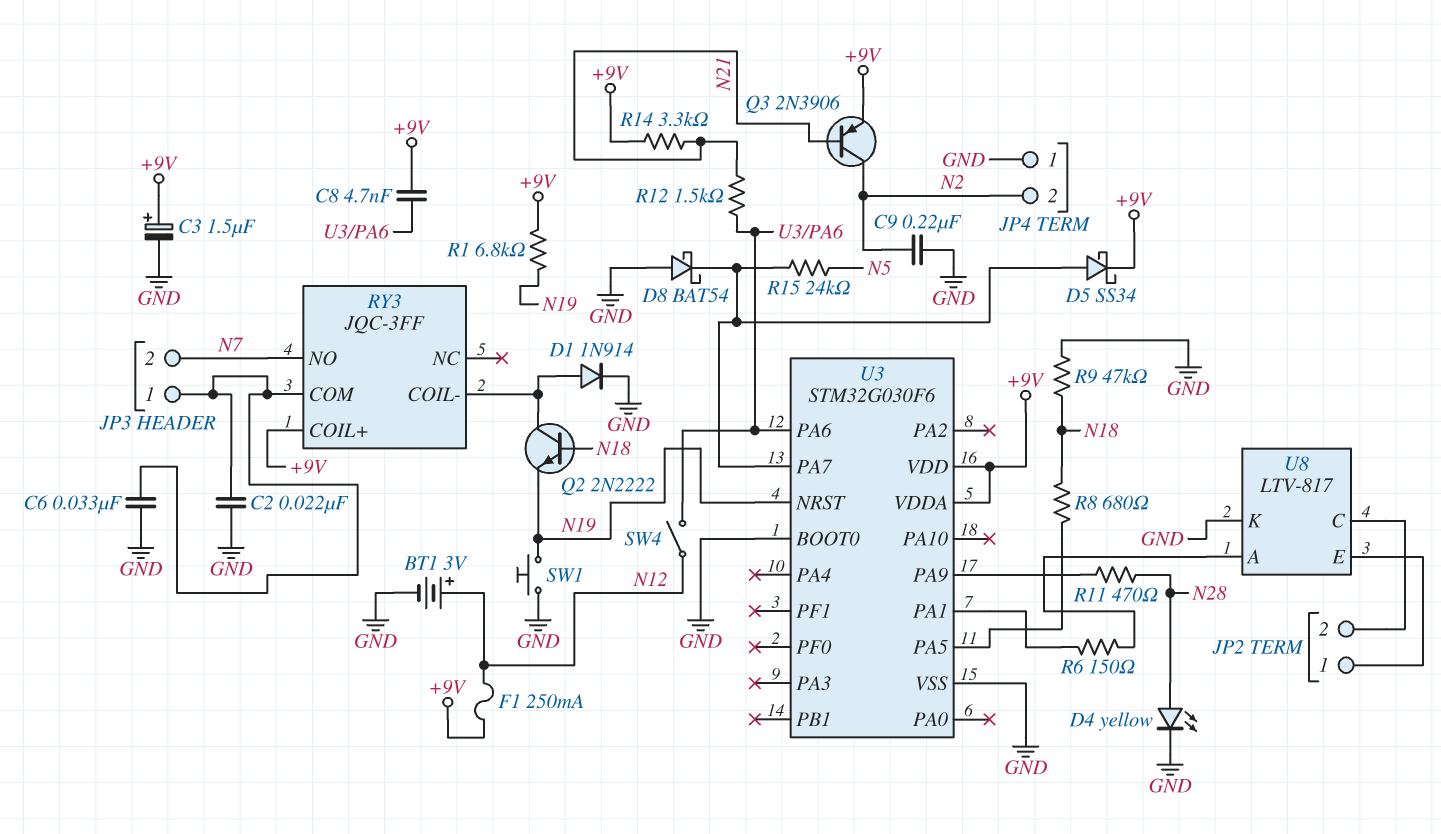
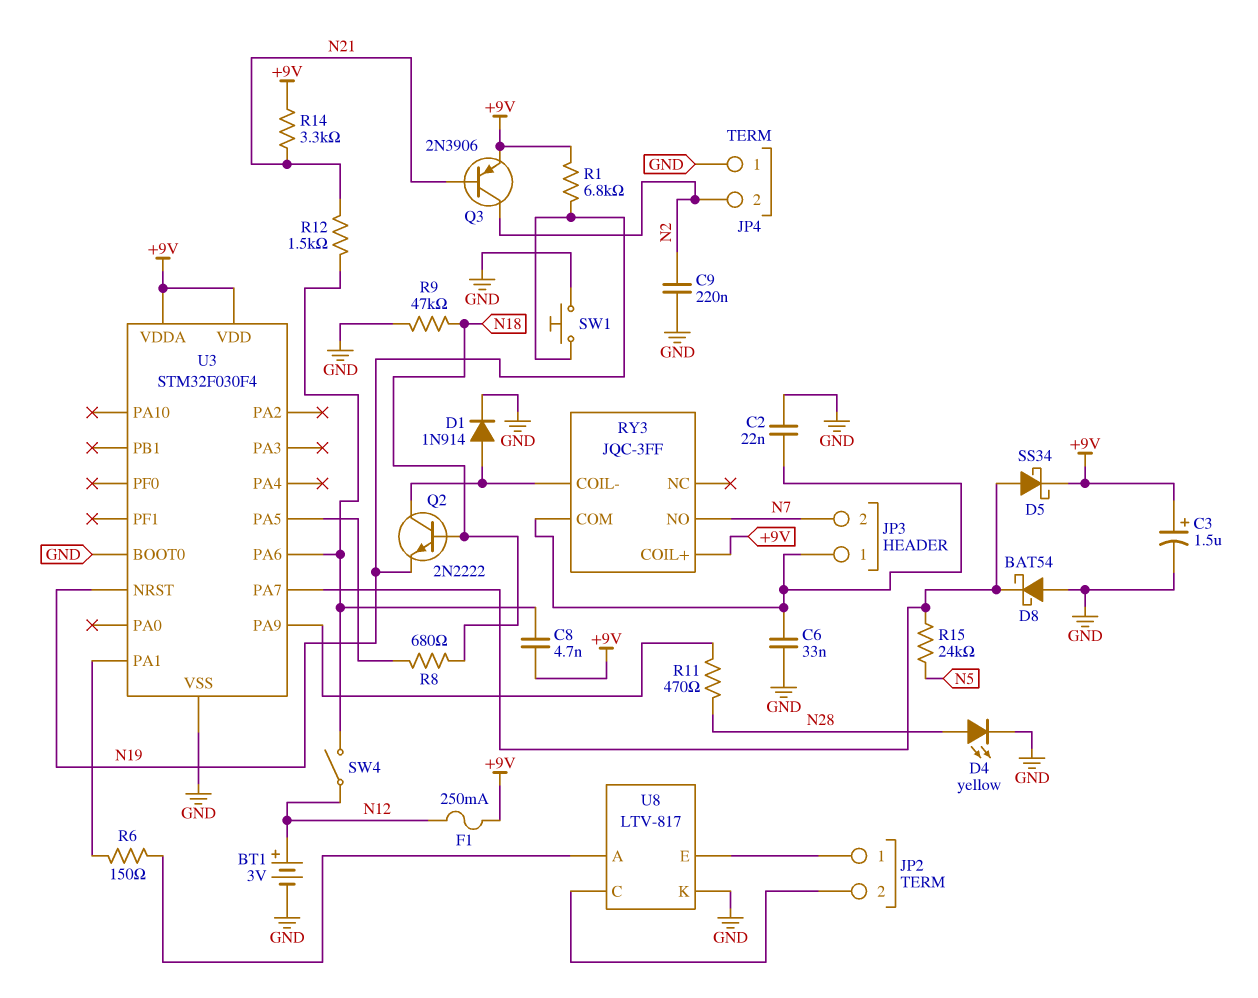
U3: STM32G030F6 -> STM32F030F4

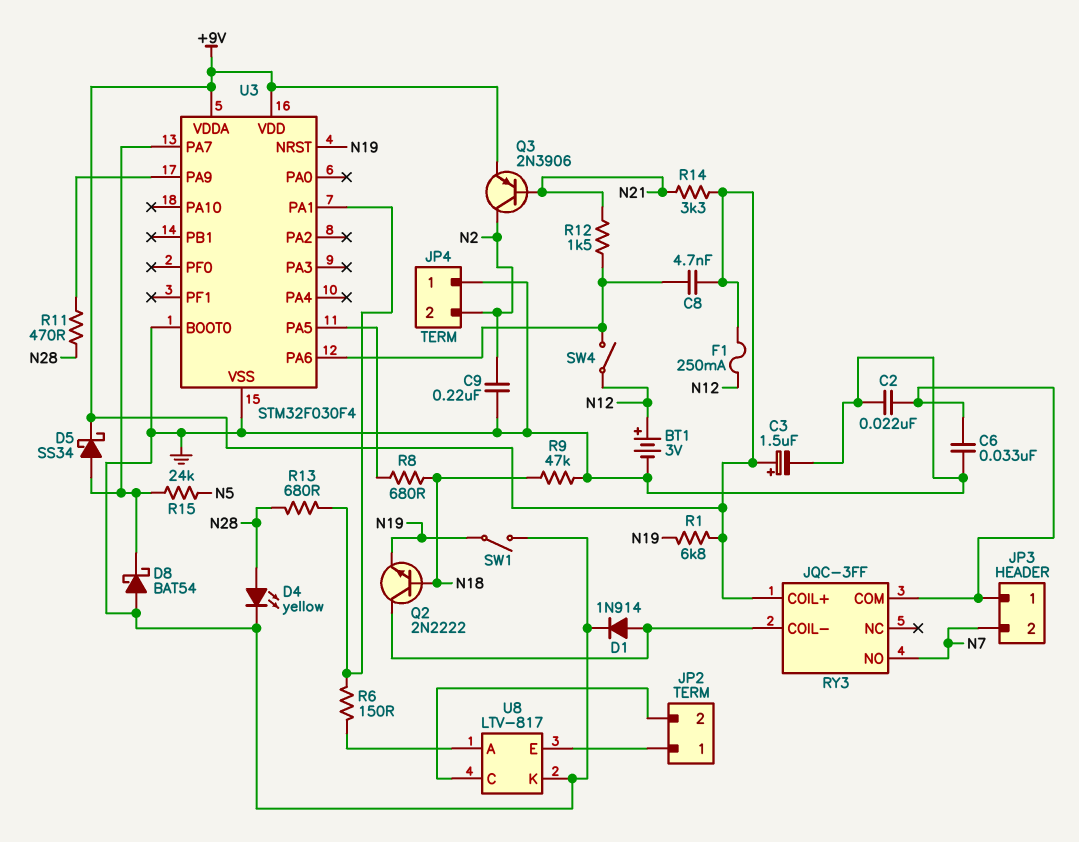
R13: none -> 680 (N28, U3/PA1)
SW1: button (GND, N19) -> switch (GND, N19)

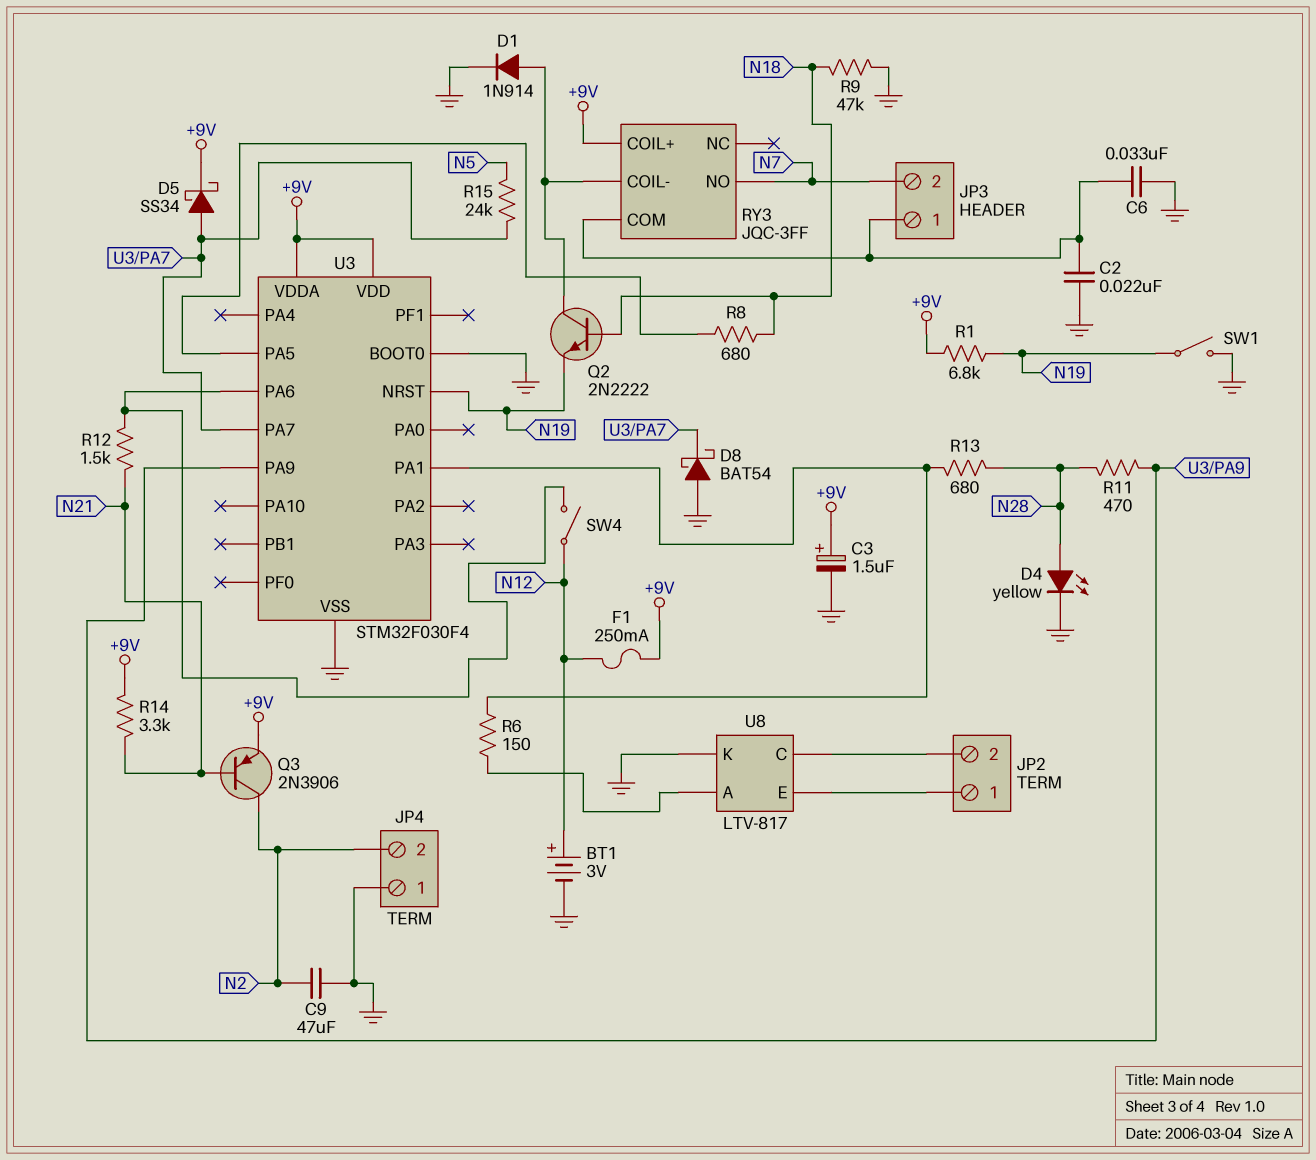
C8: 4.7nF (+9V, U3/PA6) -> none
C9: 220nF (GND, N2) -> 47uF (GND, N2)

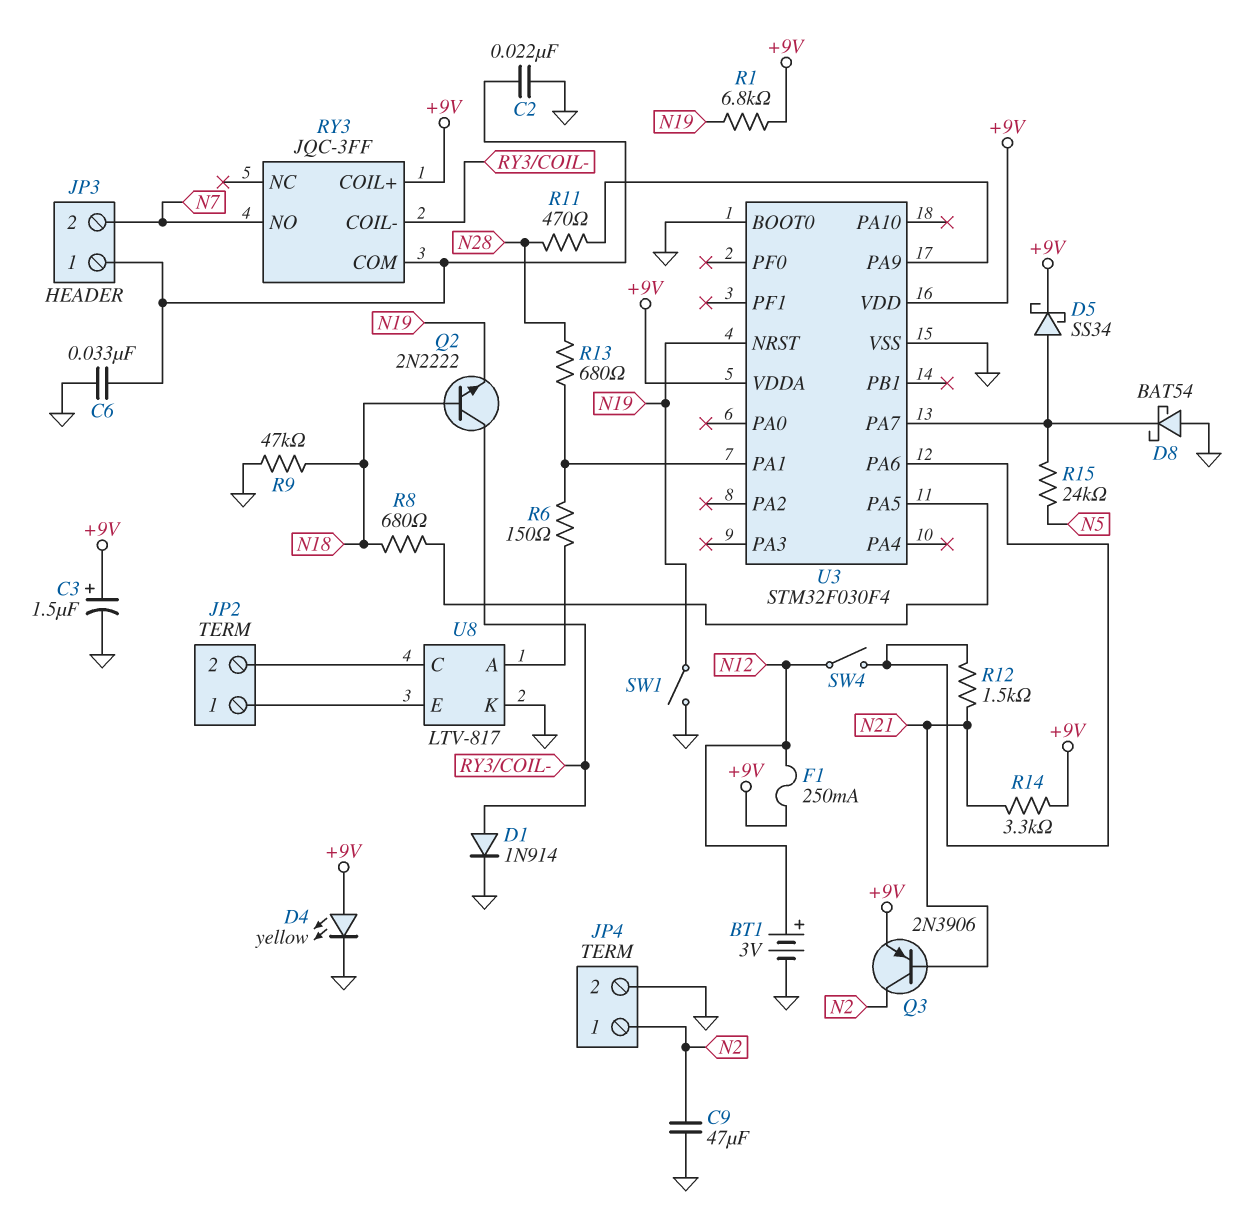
D4: LED yellow (A N28, K GND) -> LED yellow (A +9V, K GND)
JP4 pin 1: GND -> N2
JP4 pin 2: N2 -> GND

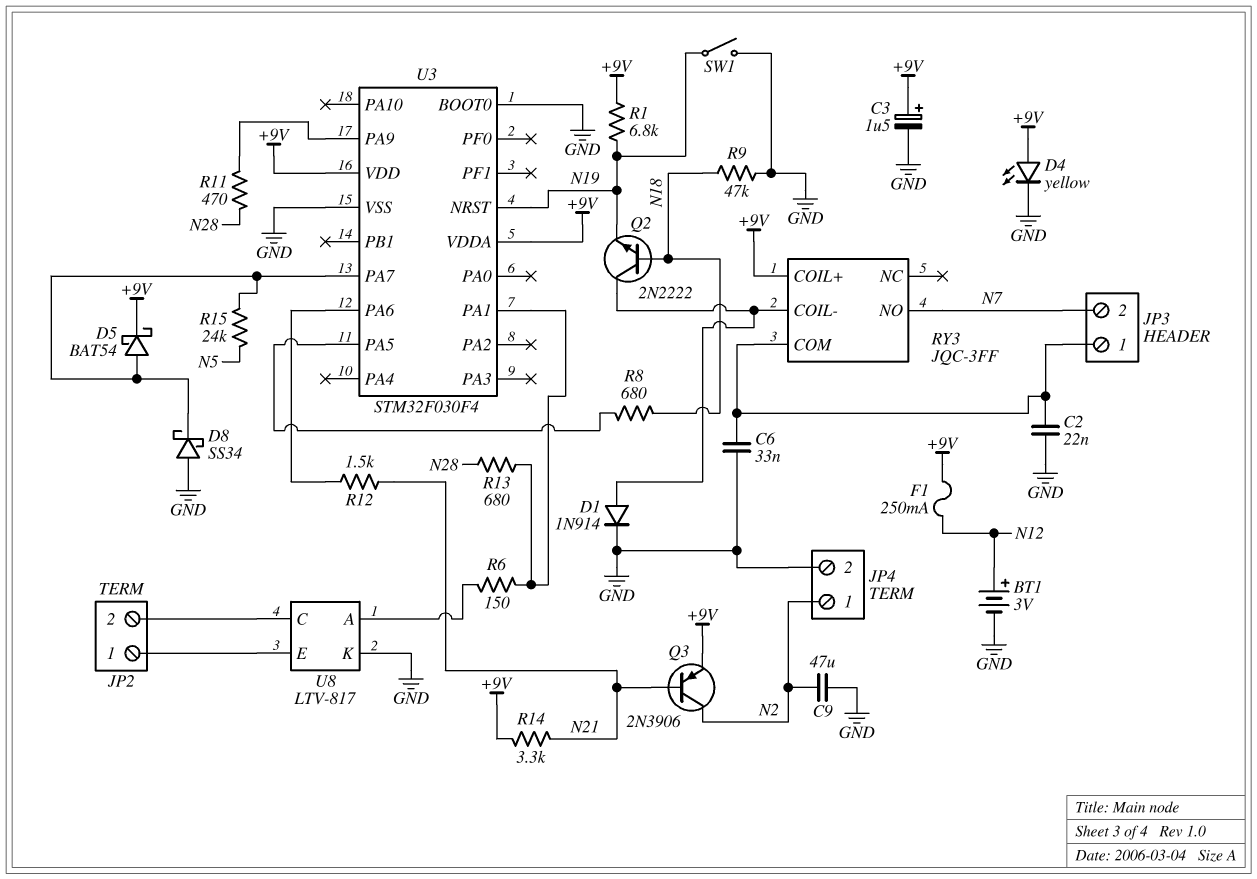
D5: schottky SS34 (A U3/PA7, K +9V) -> schottky BAT54 (A U3/PA7, K +9V)
D8: schottky BAT54 (A GND, K U3/PA7) -> schottky SS34 (A GND, K U3/PA7)
SW4: switch (N12, U3/PA6) -> none

